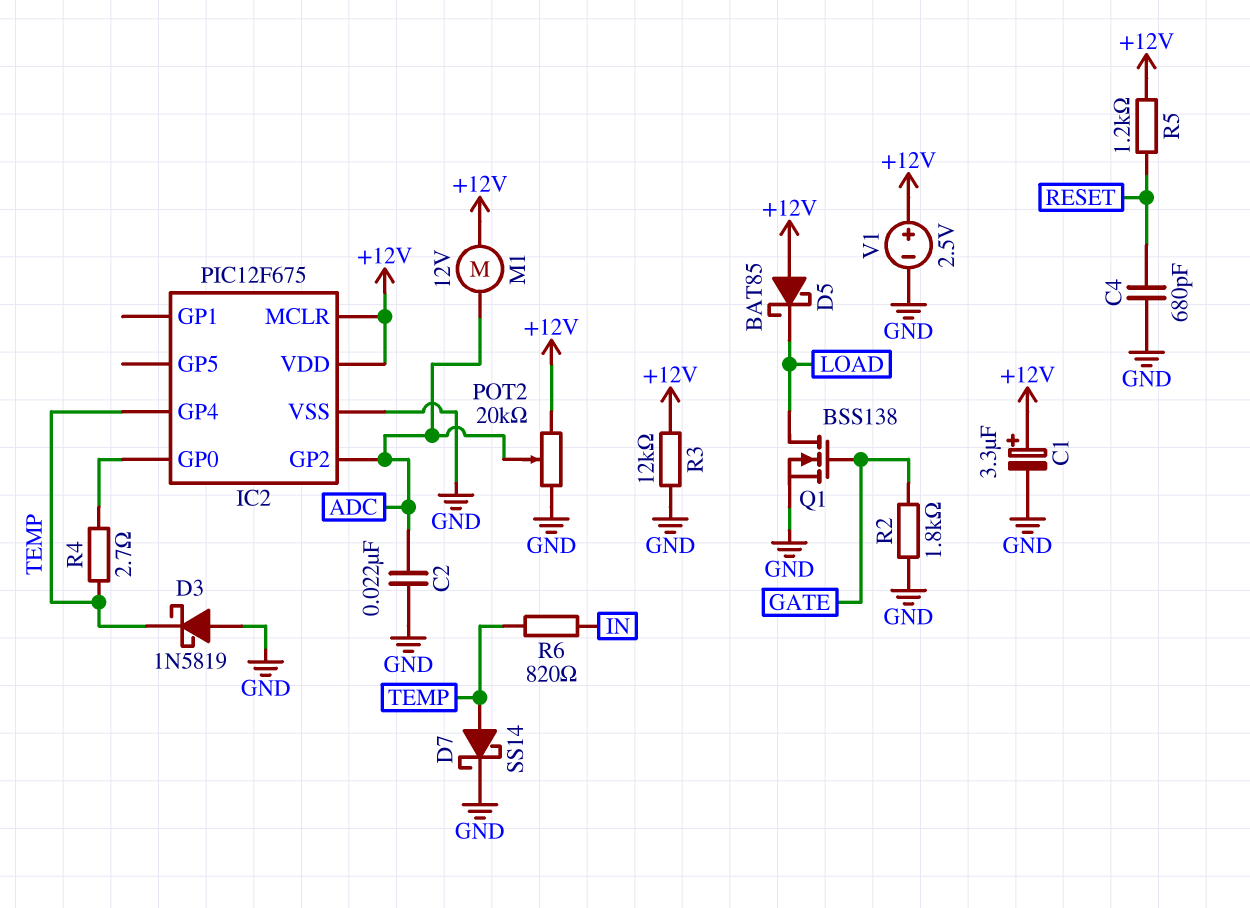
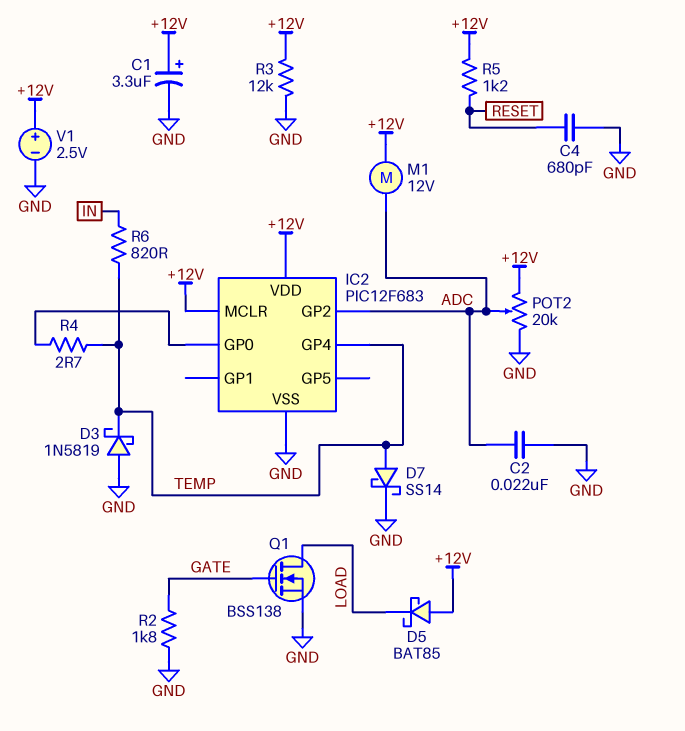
IC2: PIC12F675 -> PIC12F683

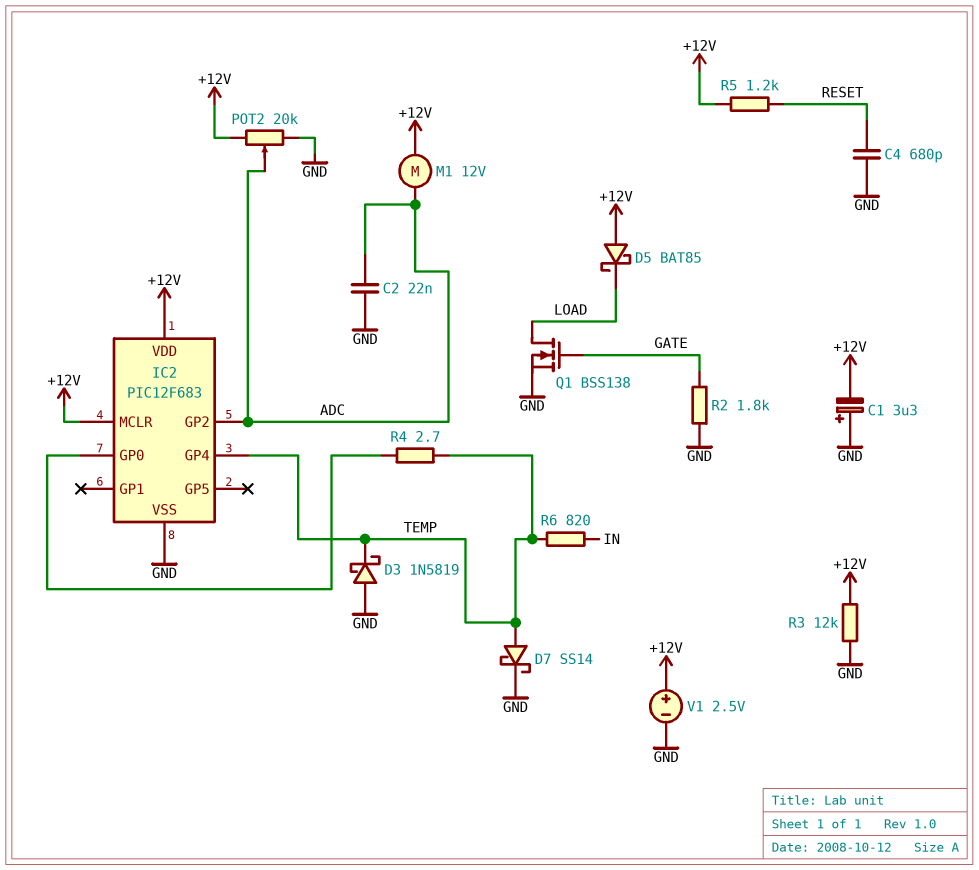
C1: 3.3uF (plus +12V, minus GND) -> 3.3uF (plus GND, minus +12V)

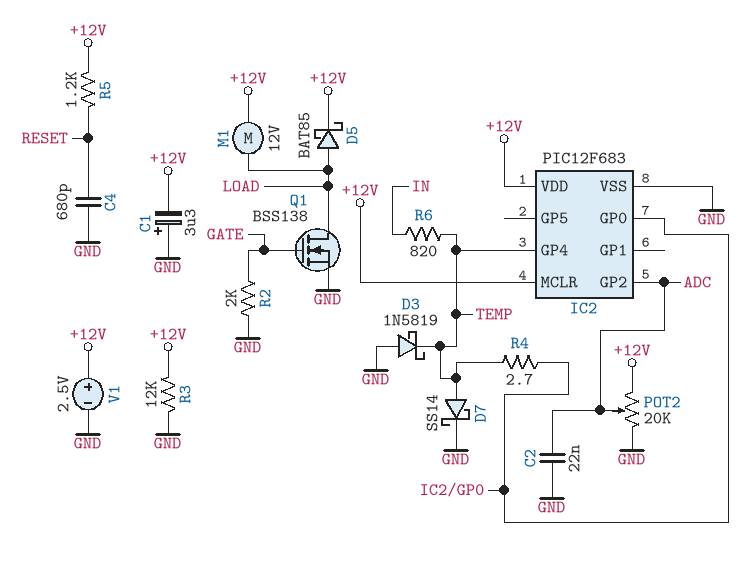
D5: schottky BAT85 (A +12V, K LOAD) -> schottky BAT85 (A LOAD, K +12V)
M1: motor 12V (+12V, ADC) -> motor 12V (+12V, LOAD)
R2: 1.8k (GATE, GND) -> 2k (GATE, GND)

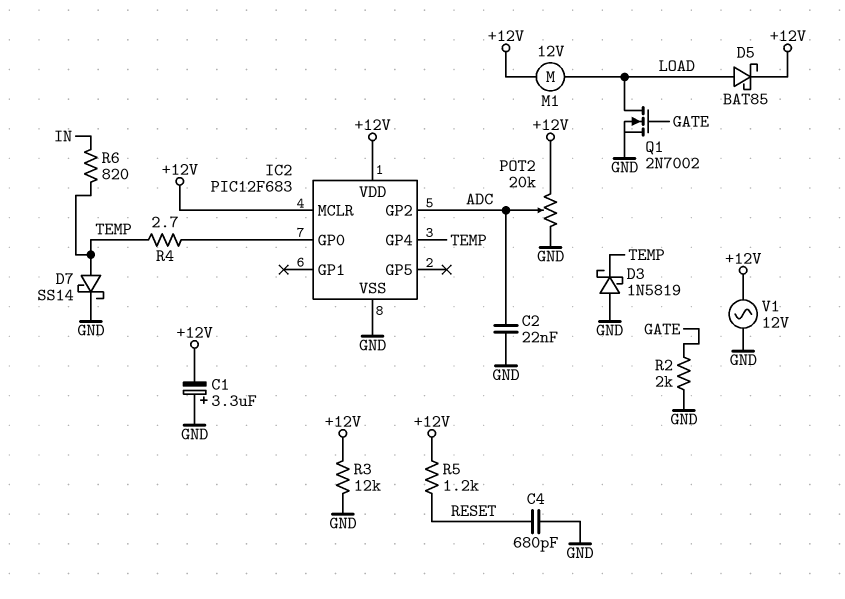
Q1: NMOS BSS138 (G GATE, D LOAD, S GND) -> NMOS 2N7002 (G GATE, D LOAD, S GND)
V1: 2.5V (plus +12V, minus GND) -> AC 12V (+12V, GND)

